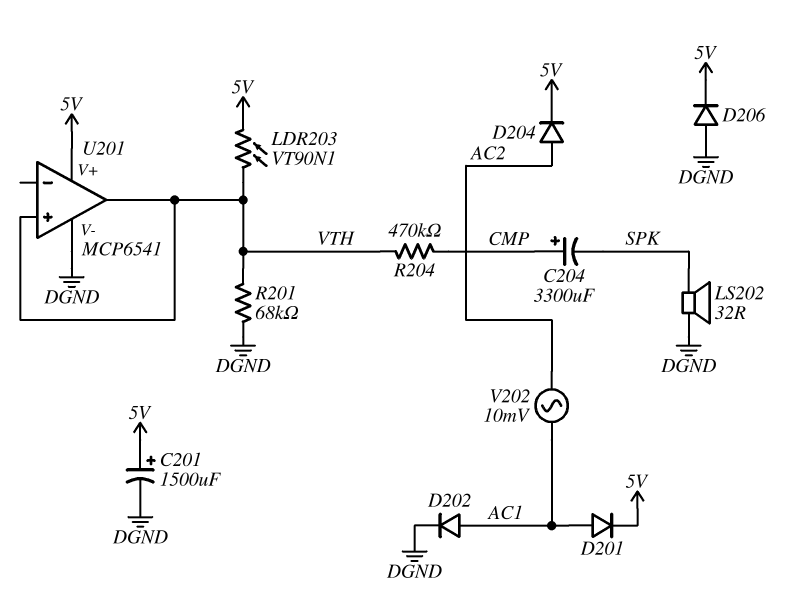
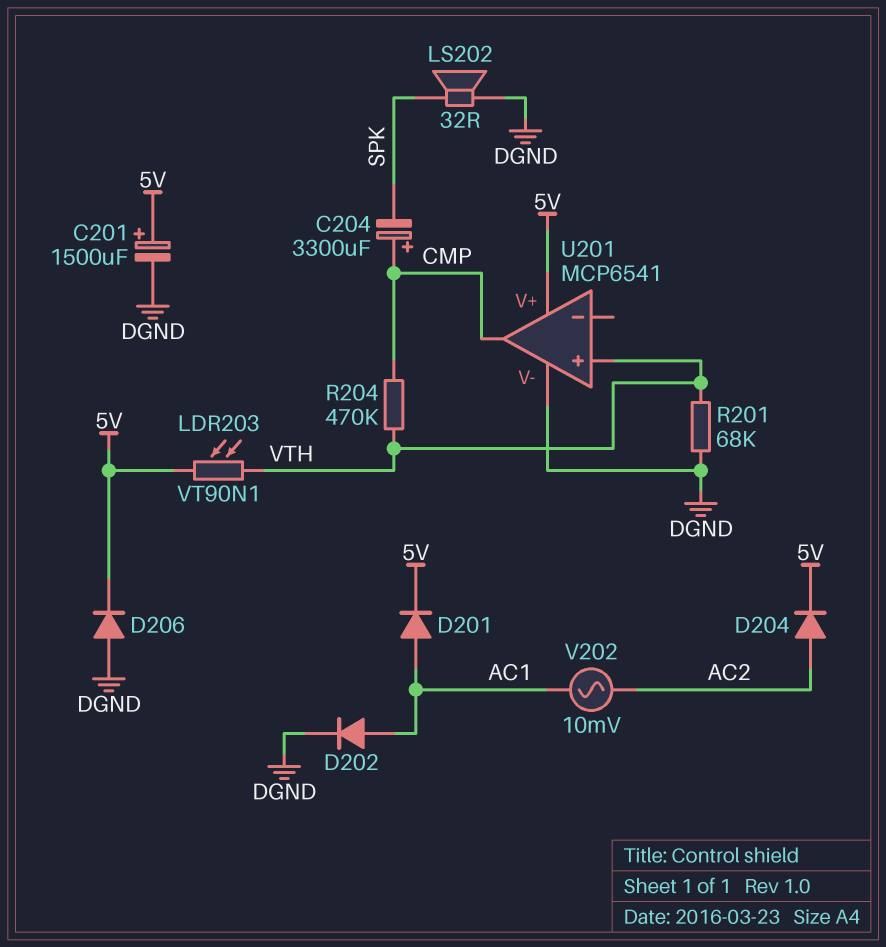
U201 pin out: VTH -> CMP

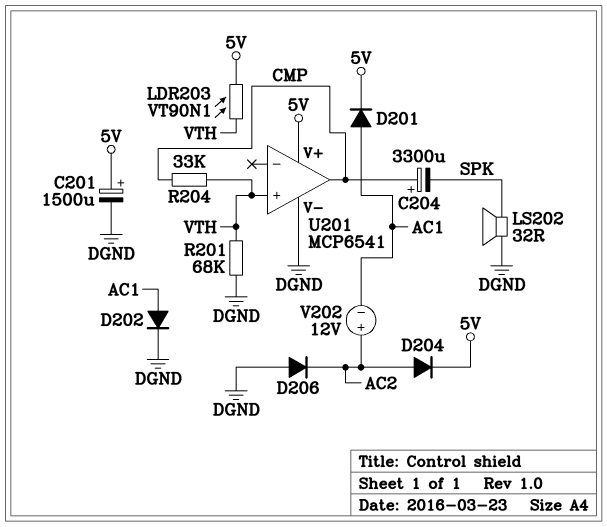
D206: diode (A DGND, K 5V) -> diode (A DGND, K AC2)
R204: 470k (CMP, VTH) -> 33k (CMP, VTH)
V202: AC 10mV (AC1, AC2) -> 12V (plus AC2, minus AC1)

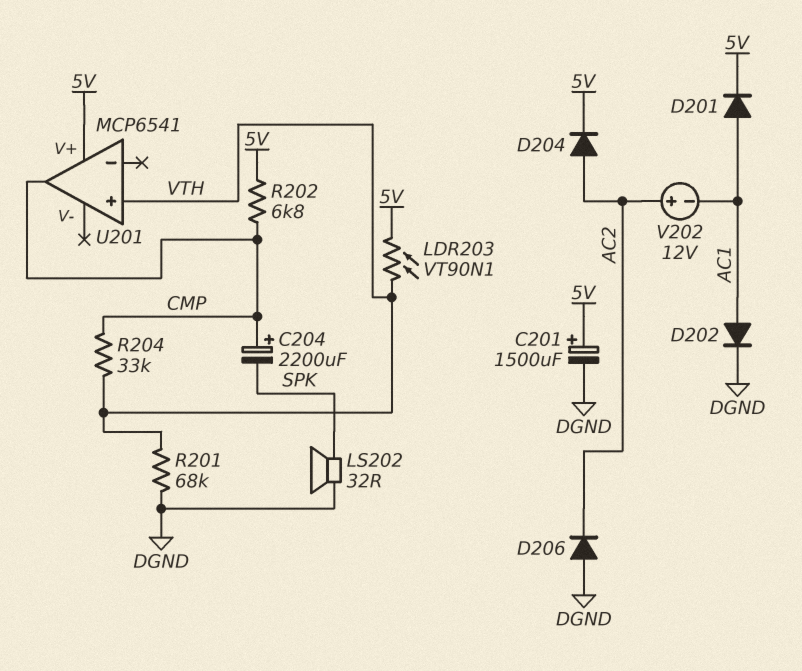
C204: 3300uF (plus CMP, minus SPK) -> 2200uF (plus CMP, minus SPK)
R202: none -> 6.8k (5V, CMP)
U201 pin V-: DGND -> none

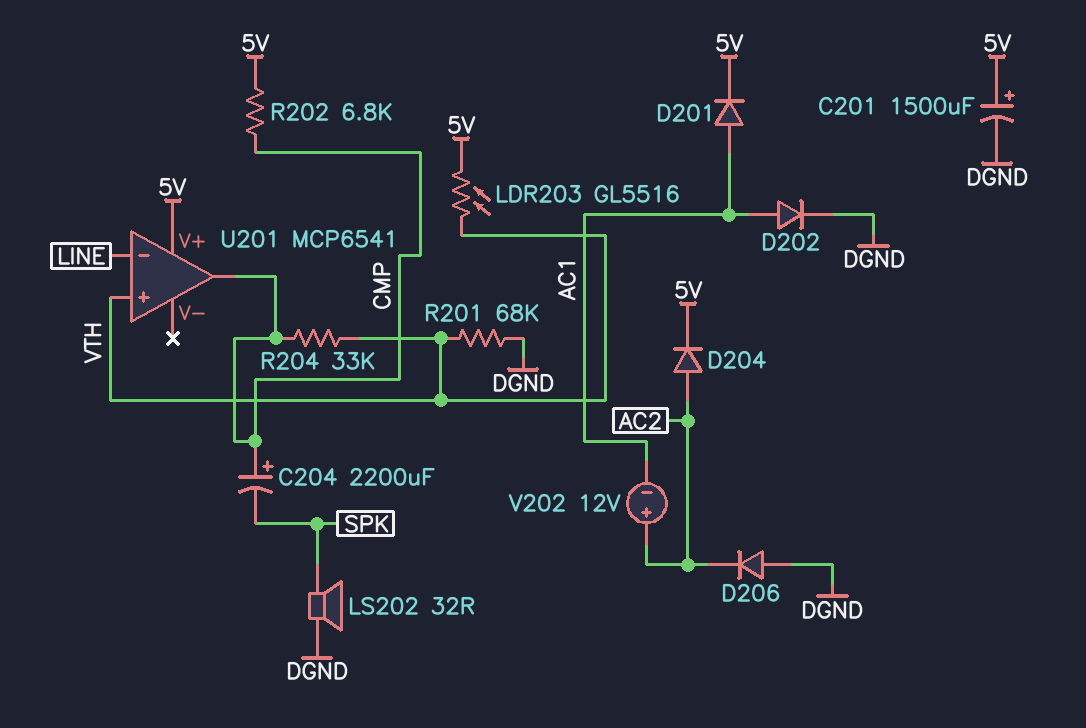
LDR203: VT90N1 (5V, VTH) -> GL5516 (5V, VTH)
U201 pin in-: none -> LINE

